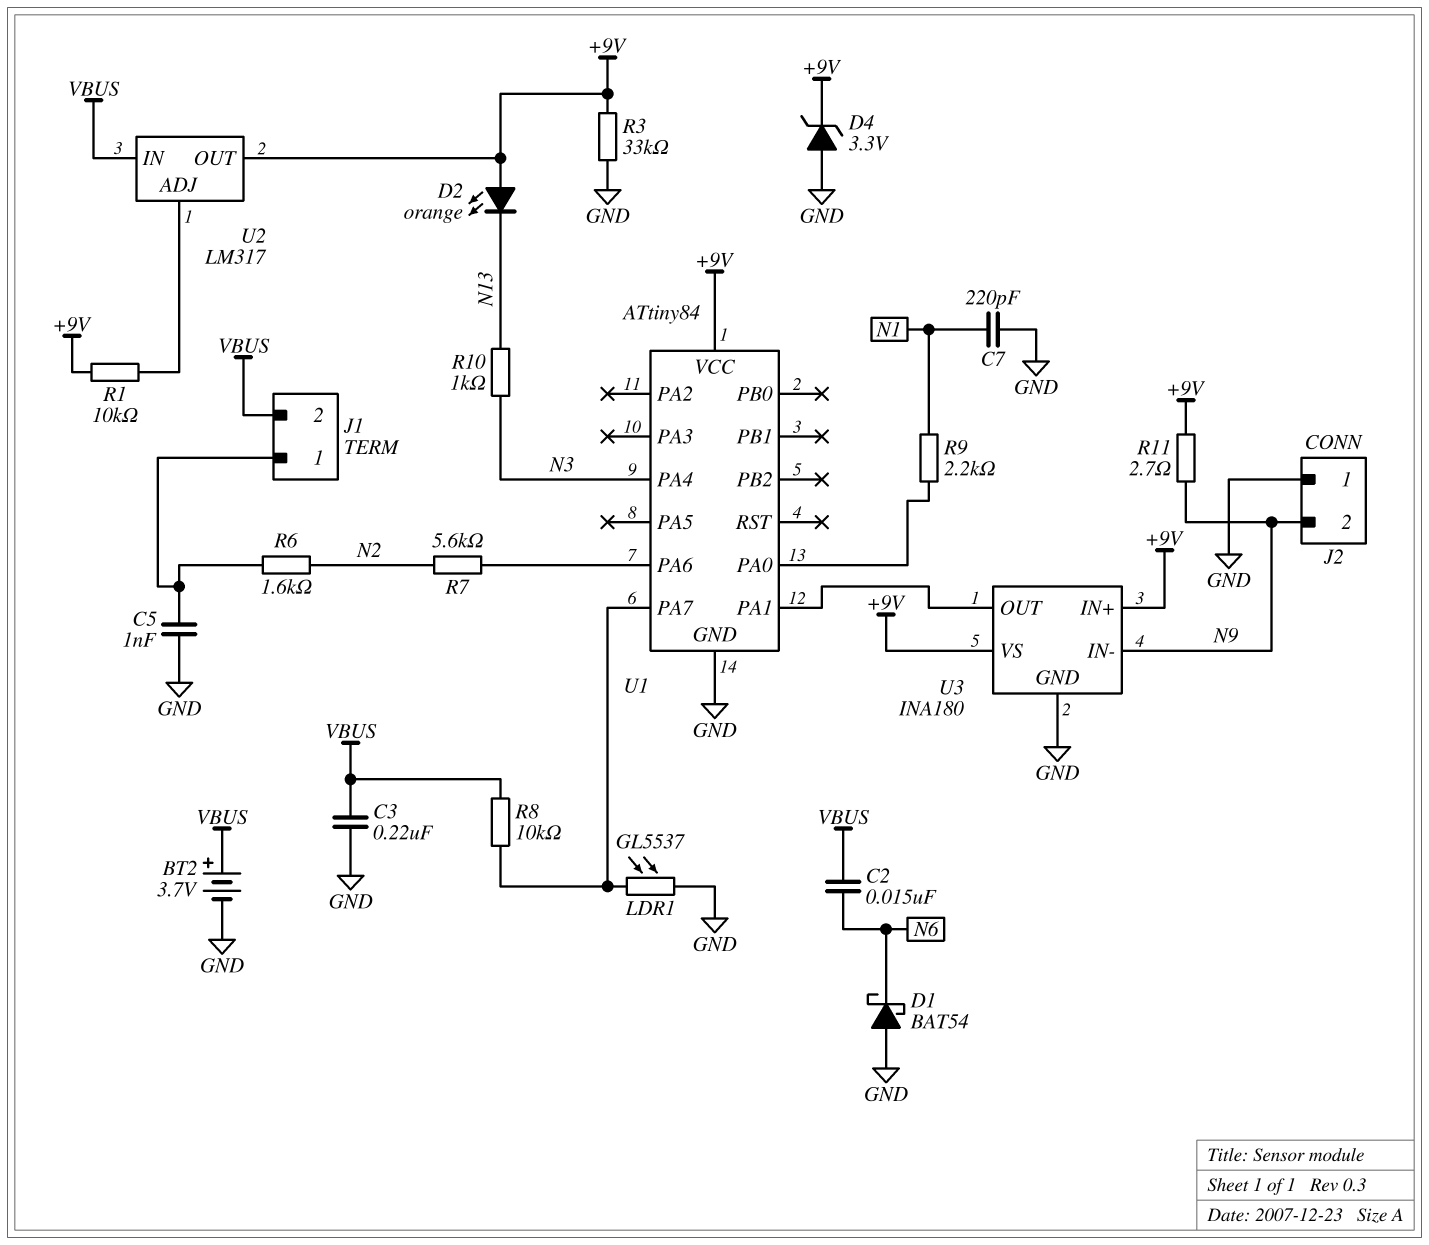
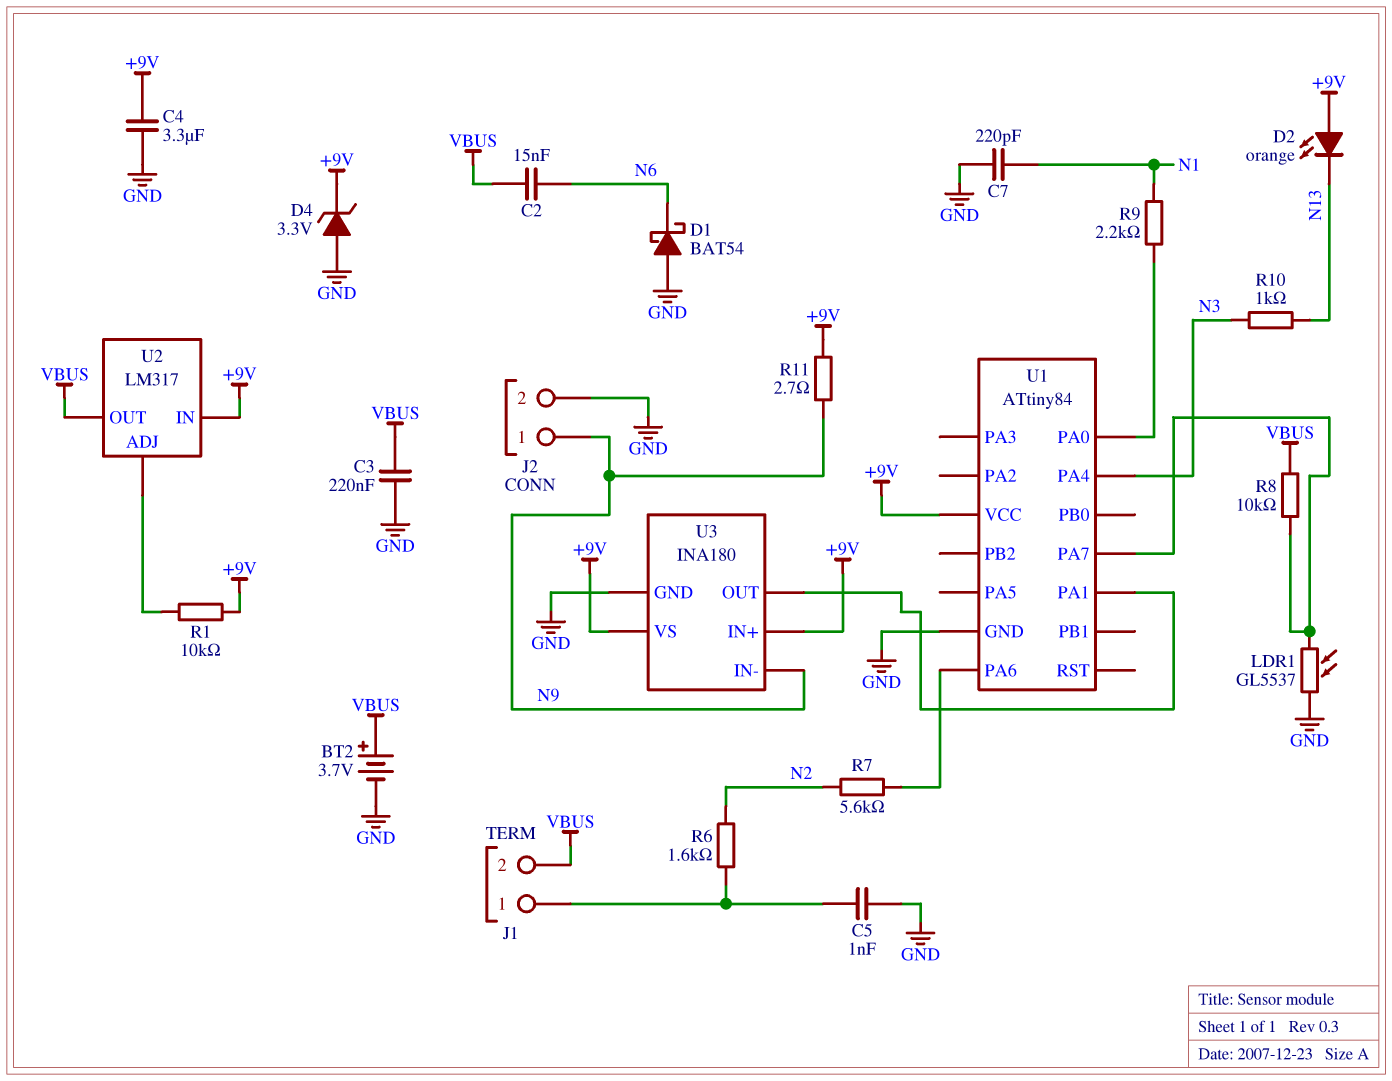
C4: none -> 3.3uF (+9V, GND)
J2 pin 1: GND -> N9
J2 pin 2: N9 -> GND
R3: 33k (+9V, GND) -> none
U2 pin IN: VBUS -> +9V
U2 pin OUT: +9V -> VBUS

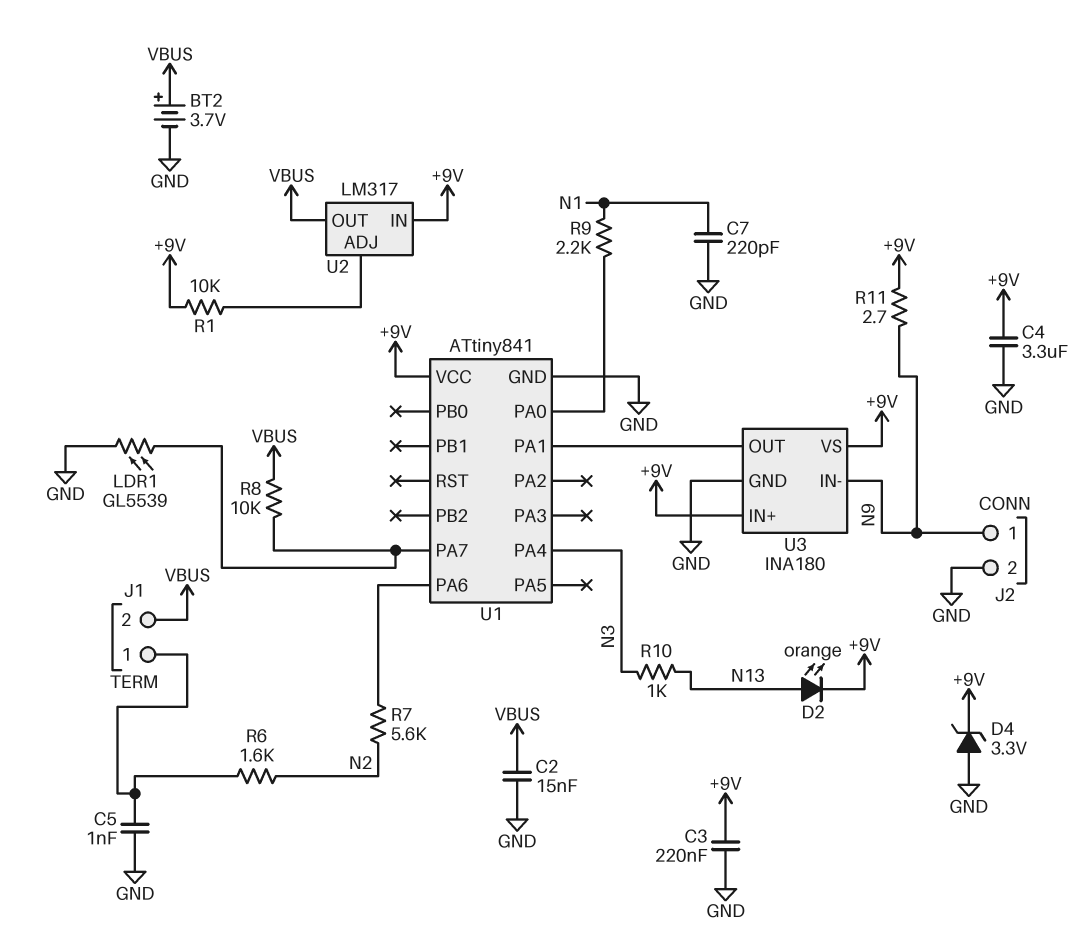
C2: 15nF (N6, VBUS) -> 15nF (GND, VBUS)
C3: 220nF (GND, VBUS) -> 220nF (+9V, GND)
D1: schottky BAT54 (A GND, K N6) -> none
D2: LED orange (A +9V, K N13) -> LED orange (A N13, K +9V)
LDR1: GL5537 (GND, U1/PA7) -> GL5539 (GND, U1/PA7)
U1: ATtiny84 -> ATtiny841

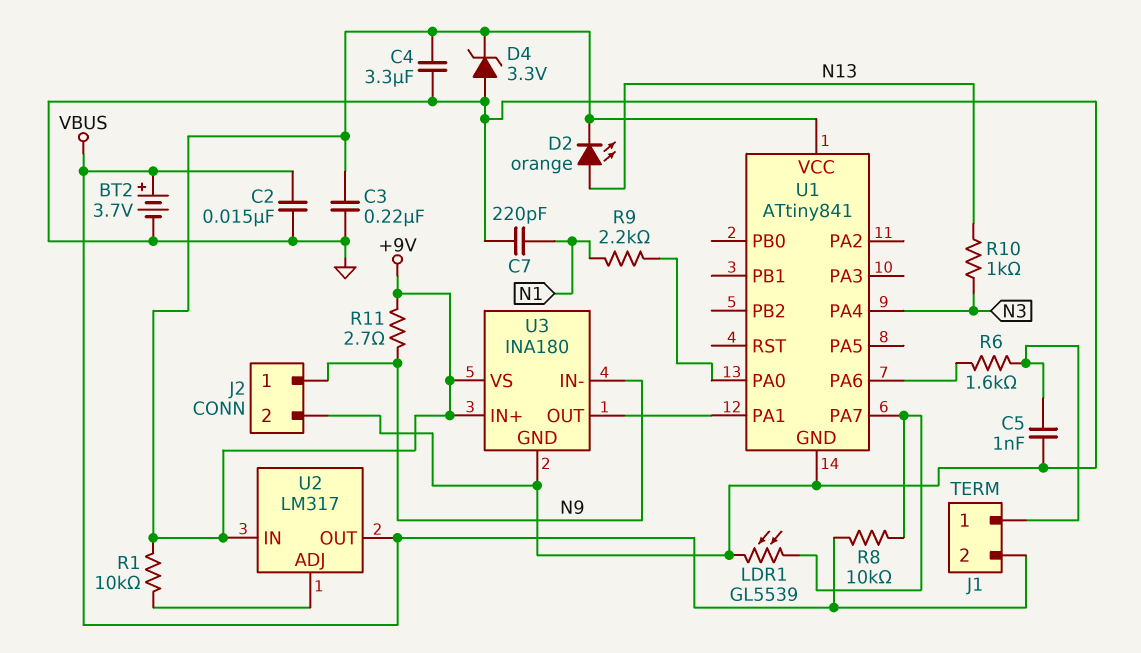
R6: 1.6k (J1/1, N2) -> 1.6k (J1/1, U1/PA6)
R7: 5.6k (N2, U1/PA6) -> none

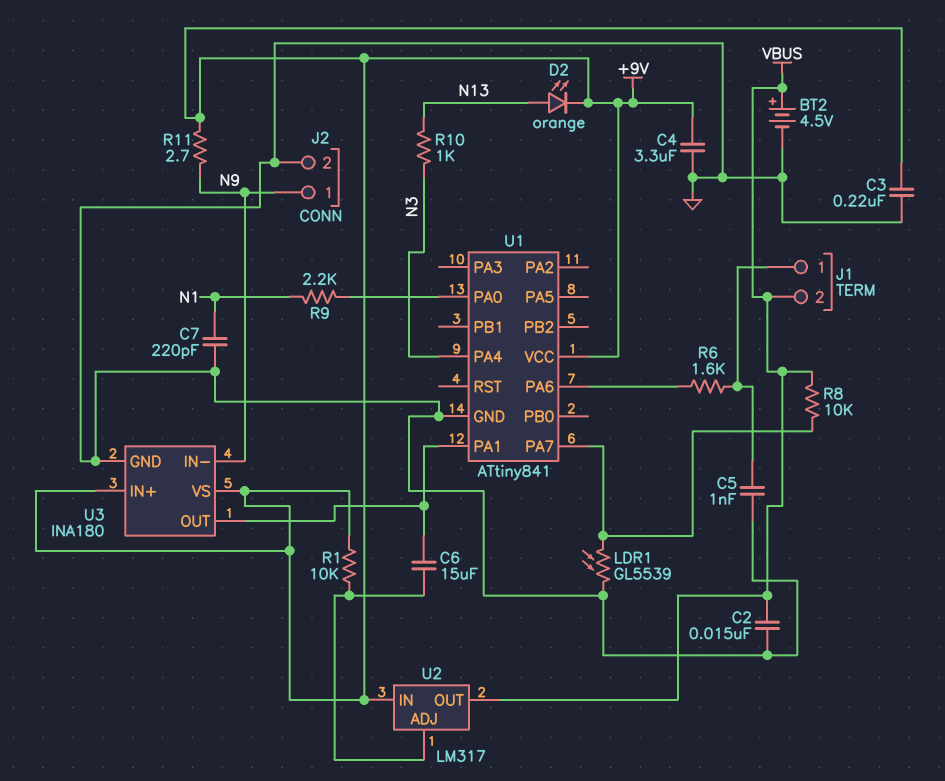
BT2: 3.7V (plus VBUS, minus GND) -> 4.5V (plus VBUS, minus GND)
C6: none -> 15uF (U1/PA1, U2/ADJ)
D4: zener 3.3V (A GND, K +9V) -> none

